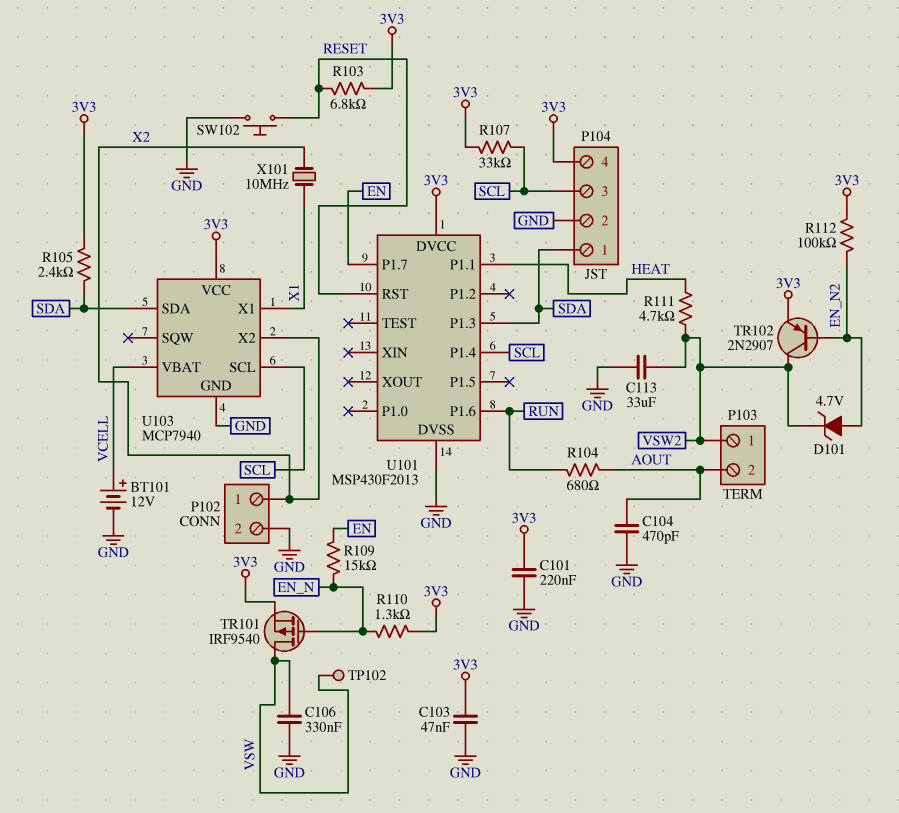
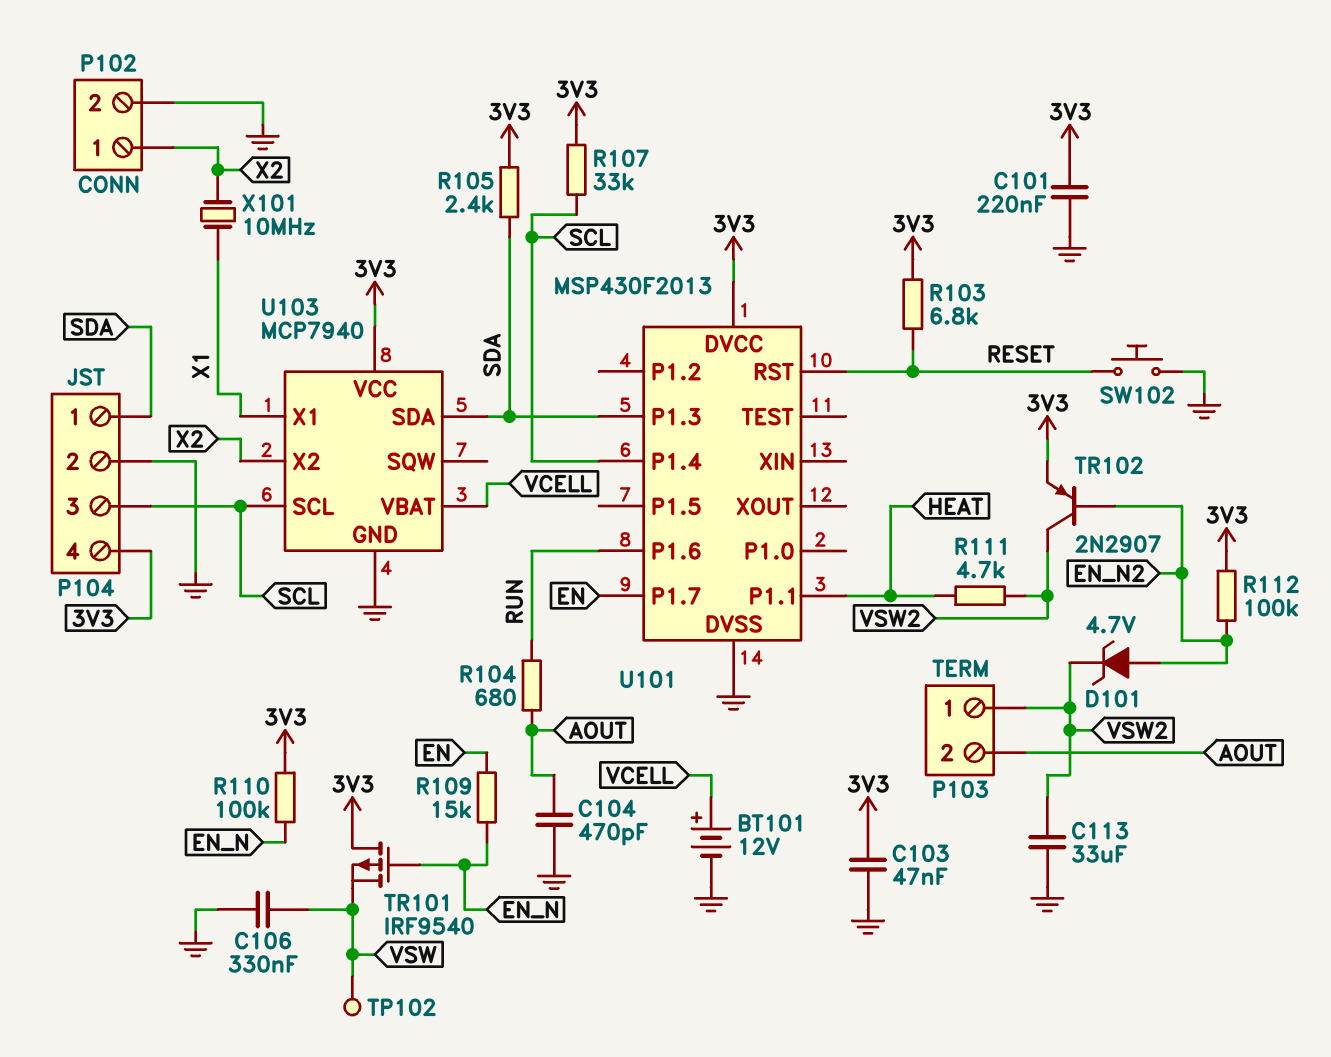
R110: 1.3k (3V3, EN_N) -> 100k (3V3, EN_N)
TR101: PMOS IRF9540 (G EN_N, D VSW, S 3V3) -> PMOS IRF9540 (G EN_N, D 3V3, S VSW)

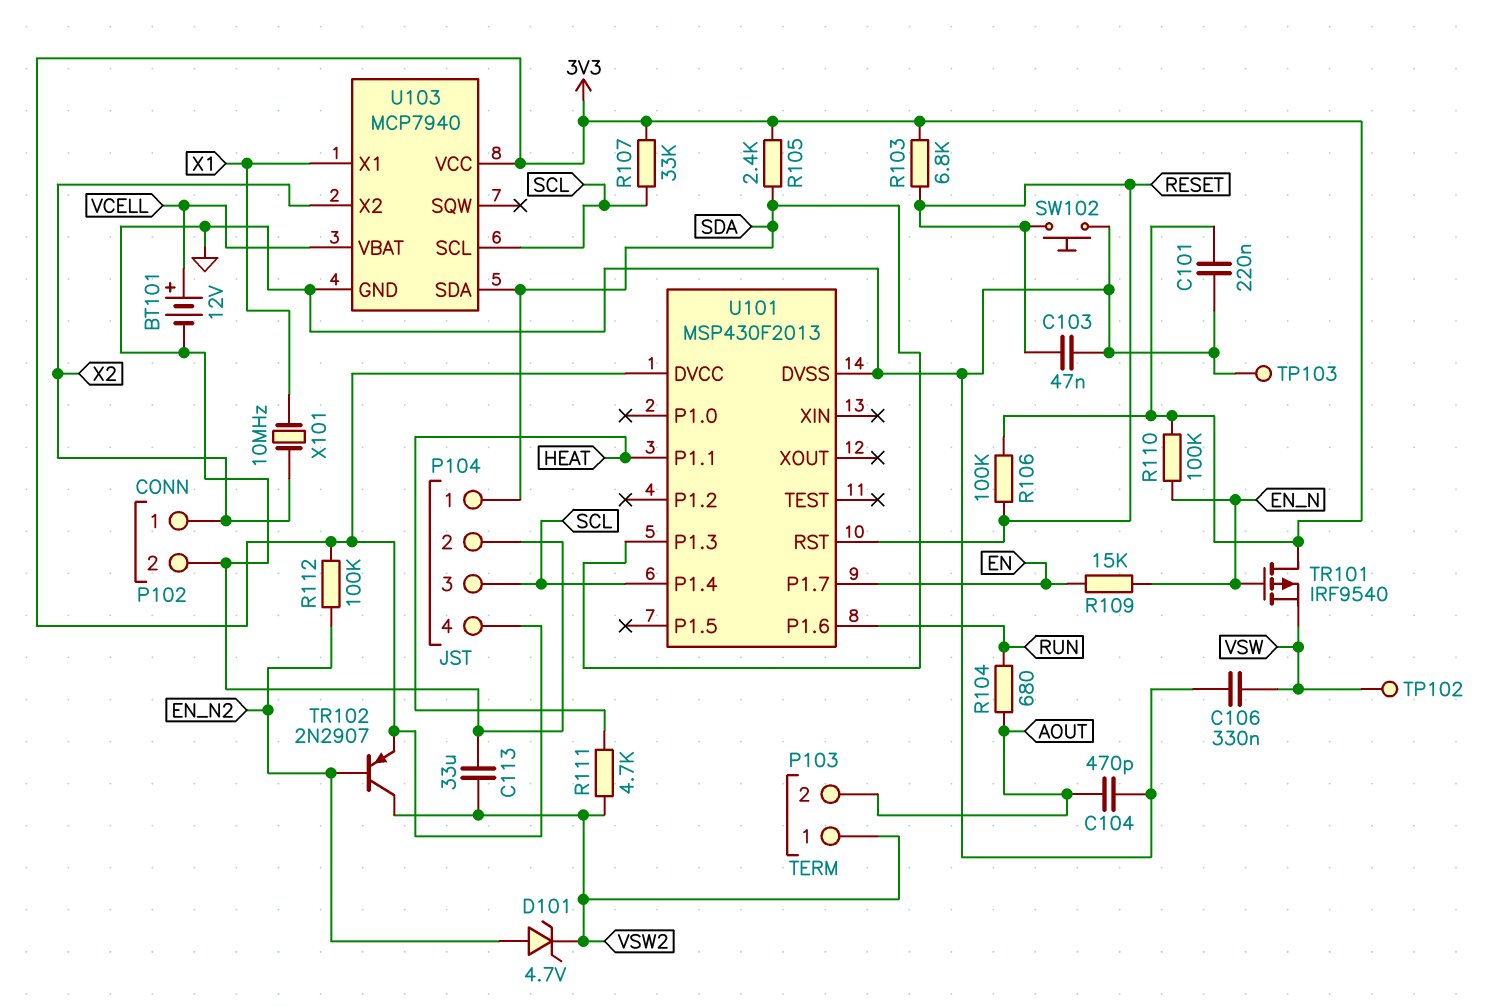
C103: 47nF (3V3, GND) -> 47nF (GND, RESET)
R106: none -> 100k (3V3, RESET)
TP103: none -> test point (GND)

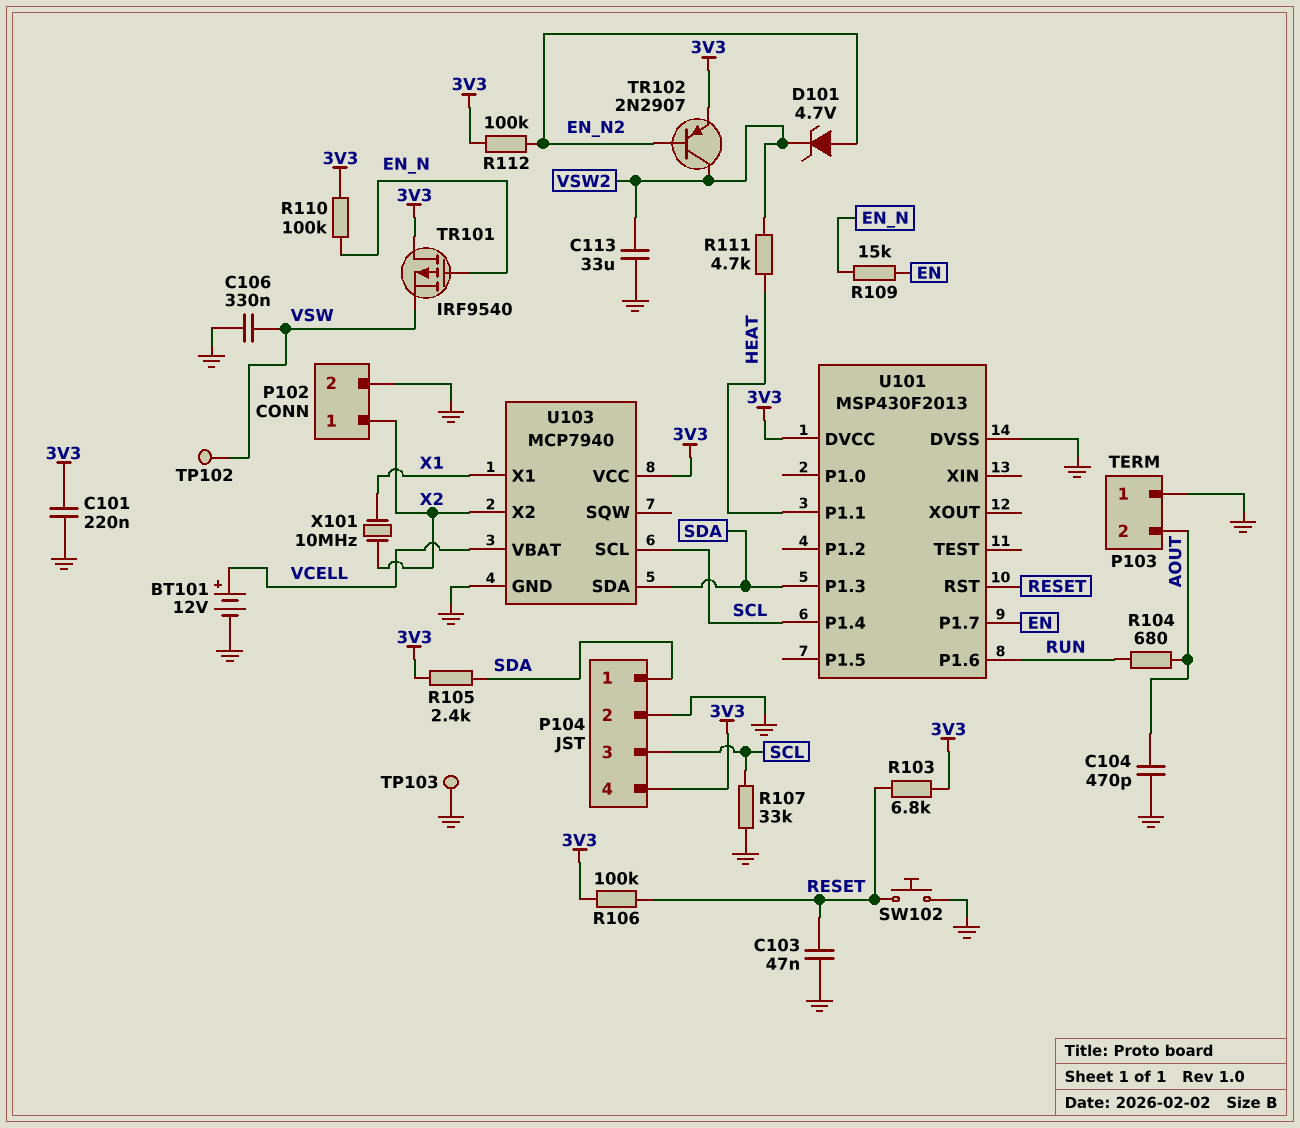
P103 pin 1: VSW2 -> GND
R107: 33k (3V3, SCL) -> 33k (GND, SCL)

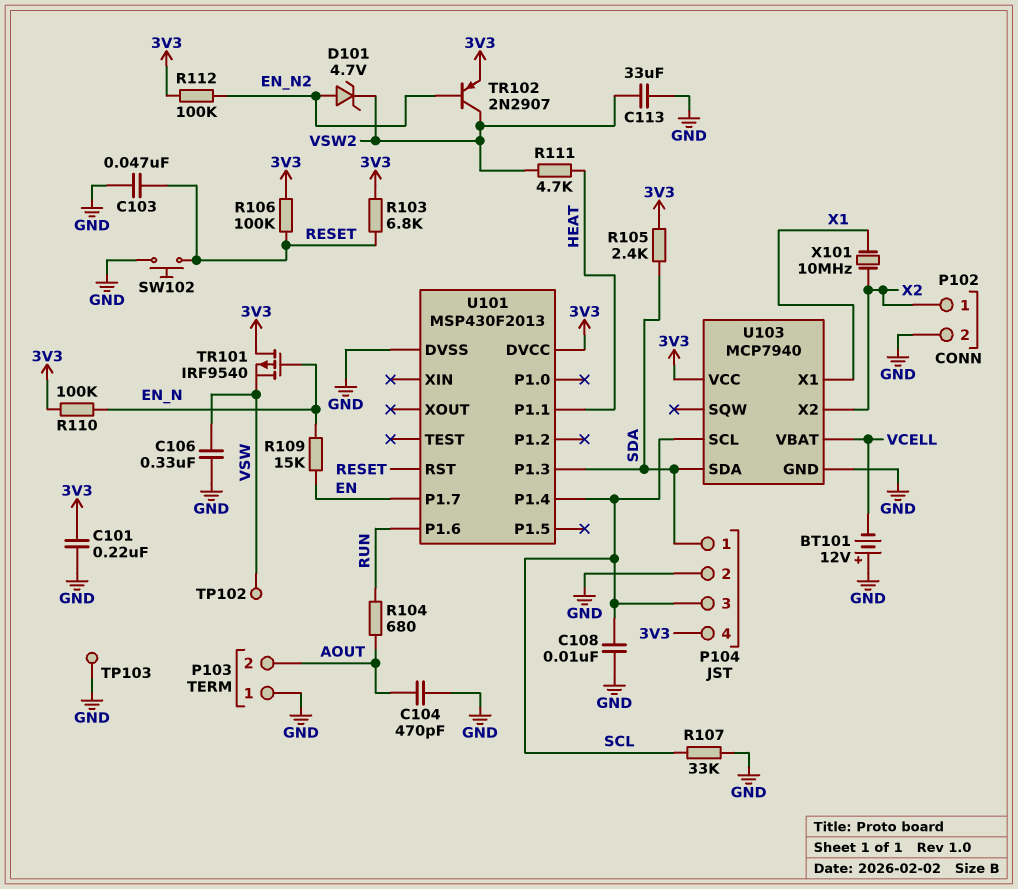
BT101: 12V (plus VCELL, minus GND) -> 12V (plus GND, minus VCELL)
C108: none -> 10nF (GND, SCL)

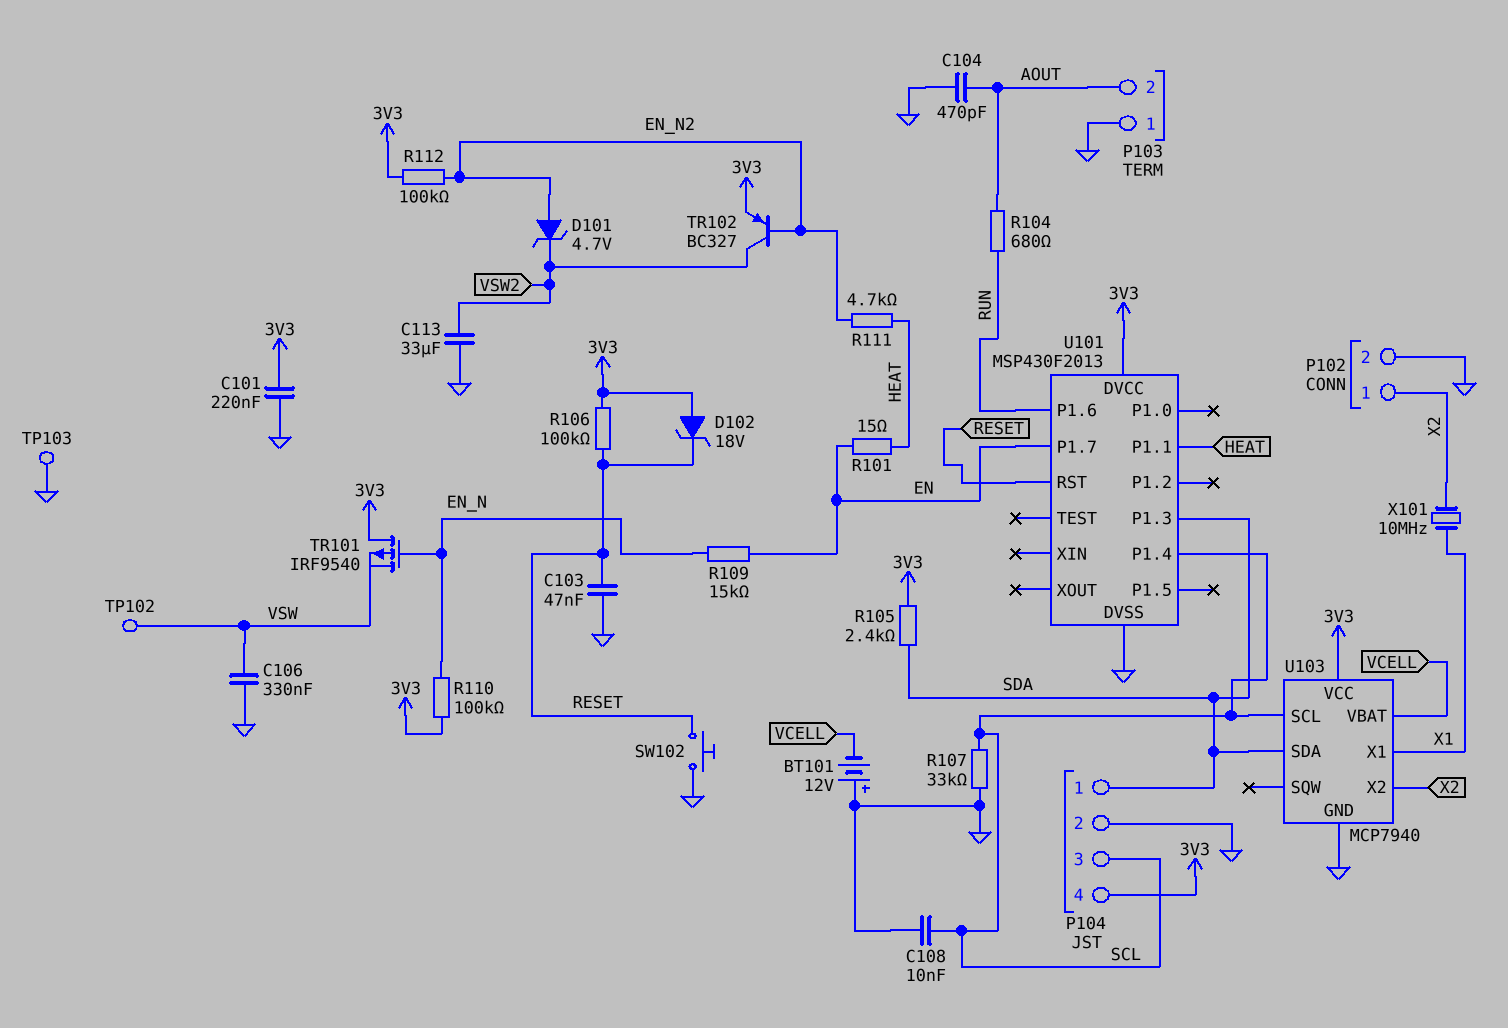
D102: none -> zener 18V (A 3V3, K RESET)
R101: none -> 15 (EN, HEAT)
R103: 6.8k (3V3, RESET) -> none
R111: 4.7k (HEAT, VSW2) -> 4.7k (EN_N2, HEAT)
TR102: PNP 2N2907 (B EN_N2, C VSW2, E 3V3) -> PNP BC327 (B EN_N2, C VSW2, E 3V3)

